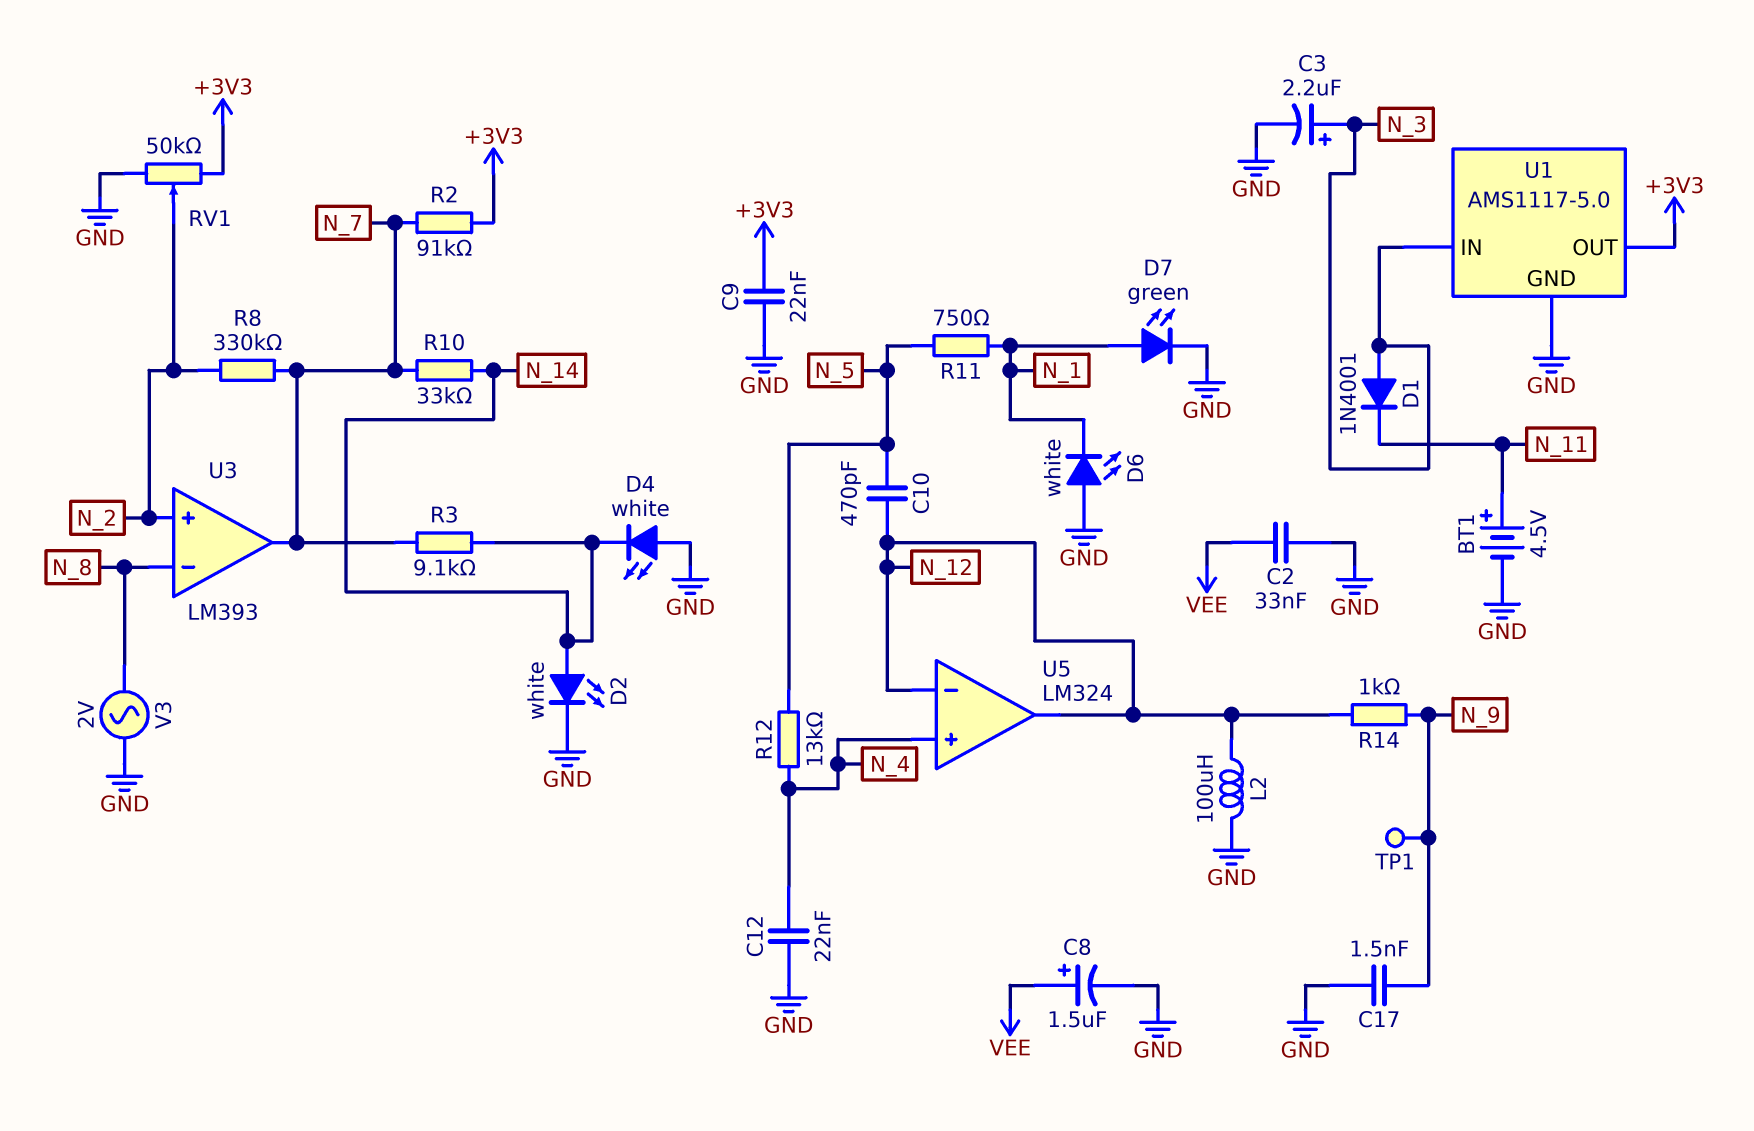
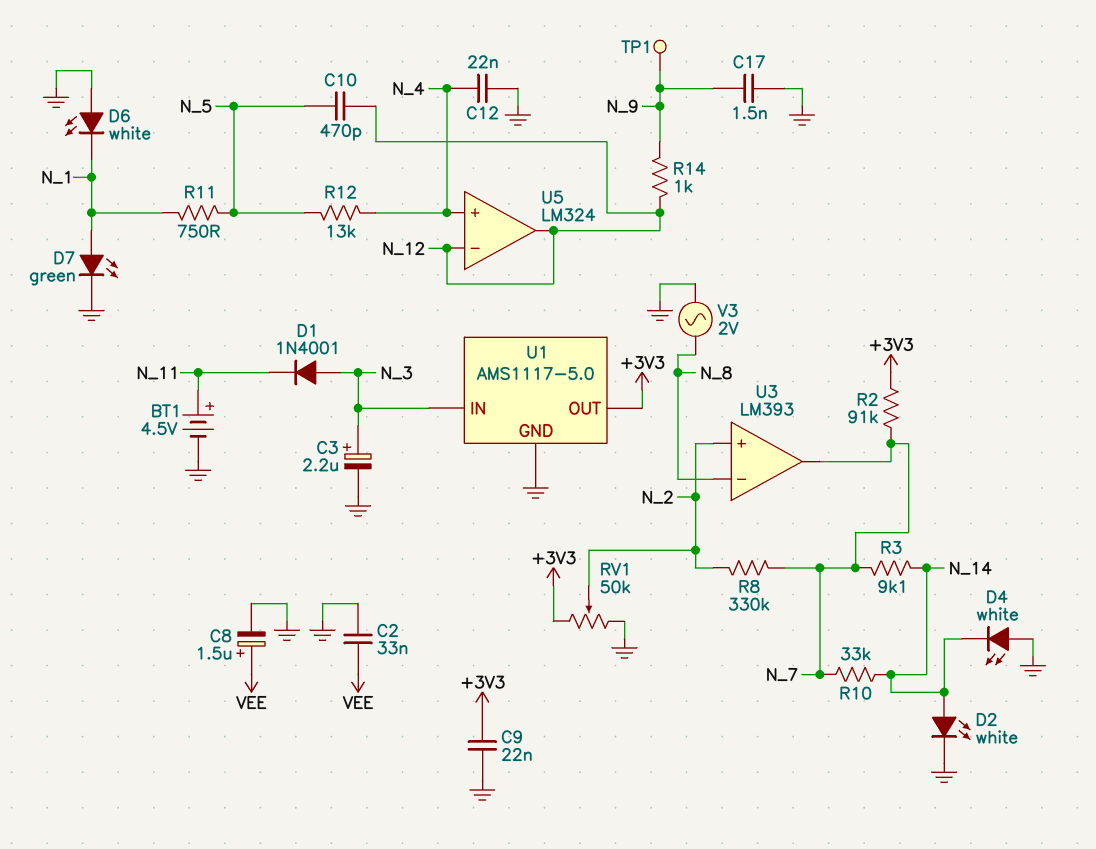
L2: 100uH (GND, N_12) -> none

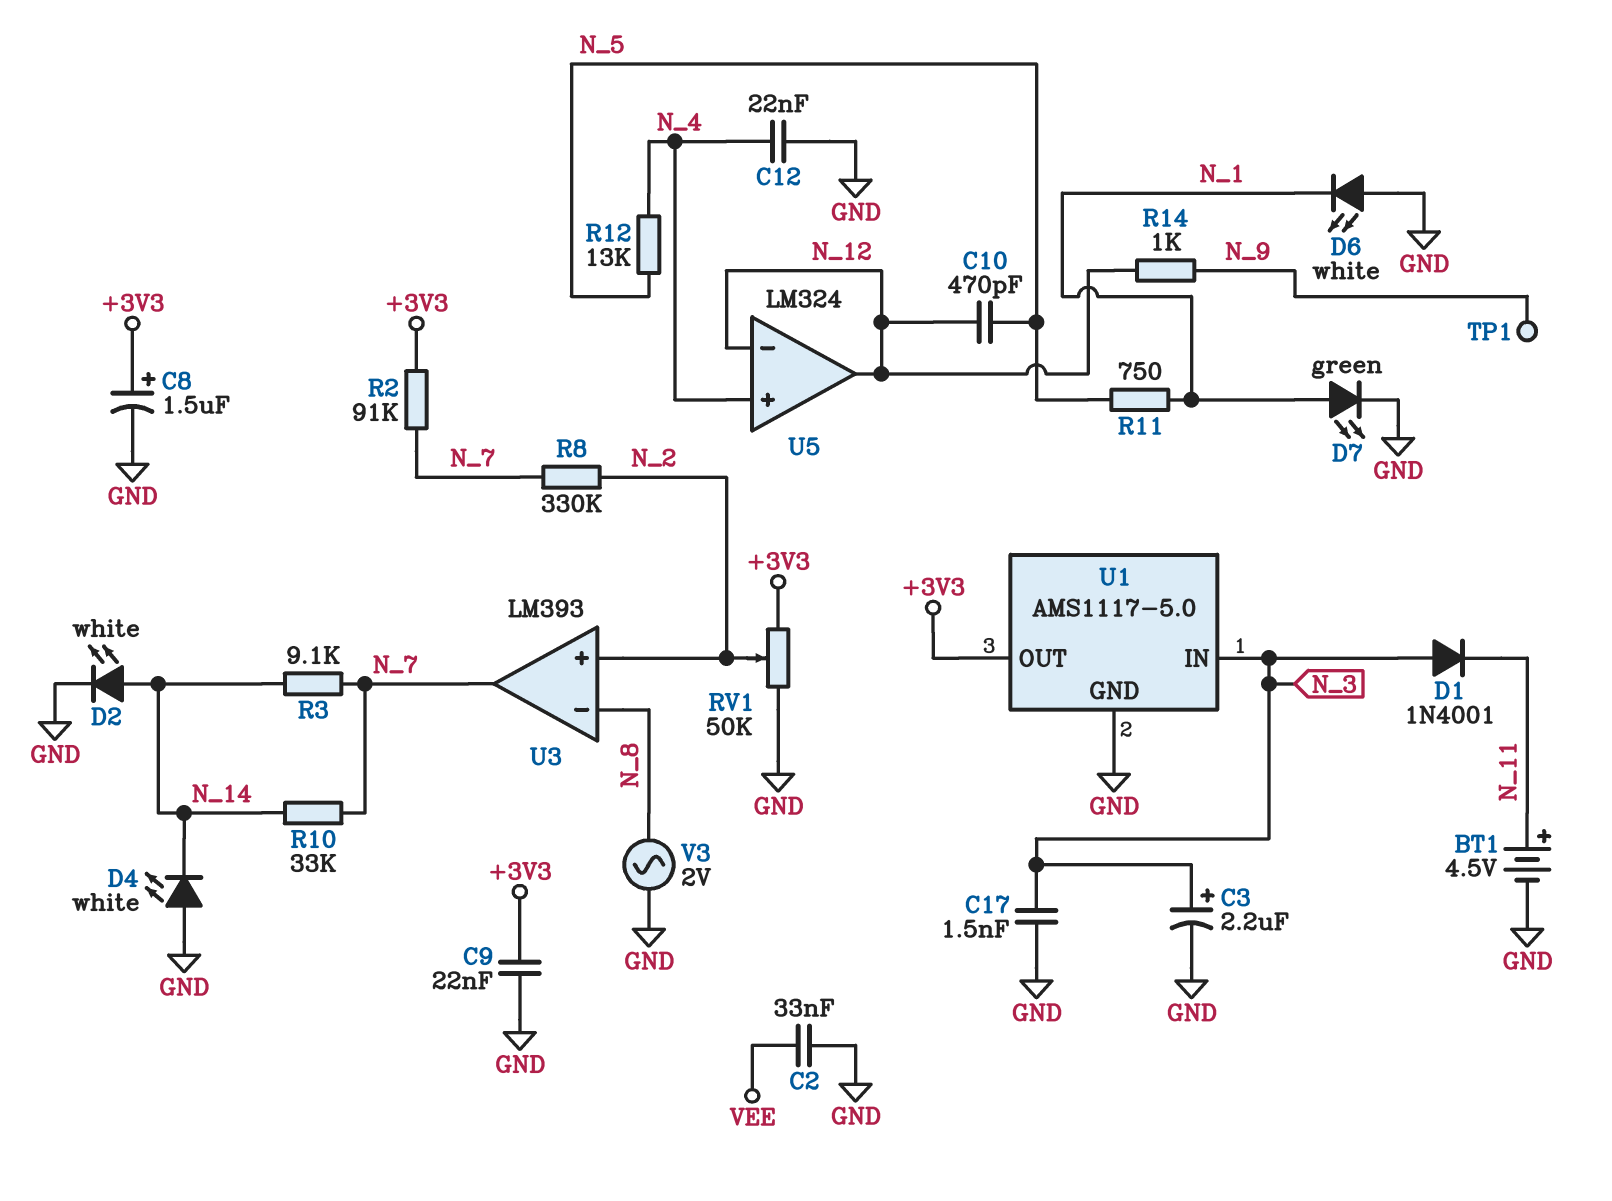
C8: 1.5uF (plus VEE, minus GND) -> 1.5uF (plus +3V3, minus GND)
C17: 1.5nF (GND, N_9) -> 1.5nF (GND, N_3)

